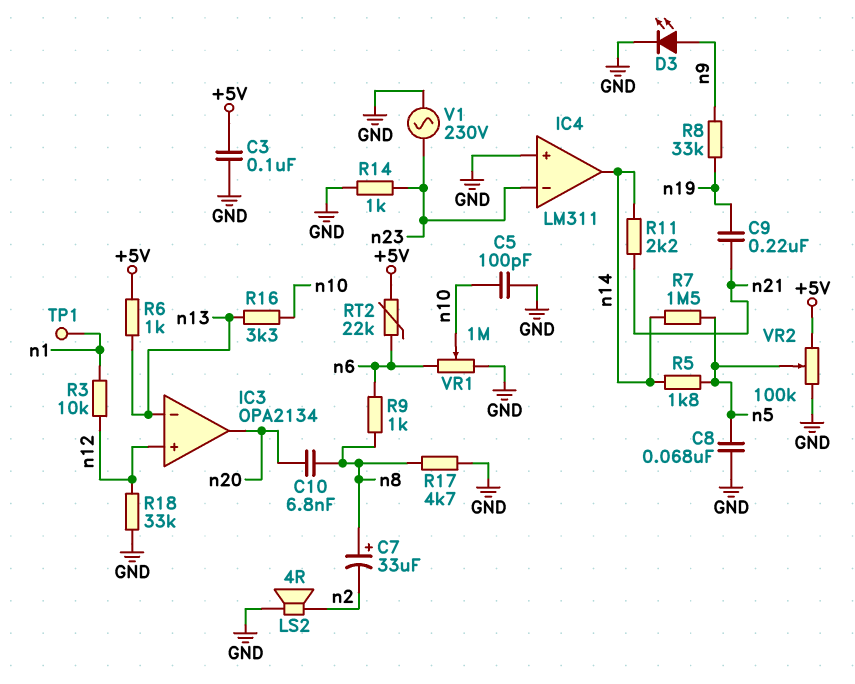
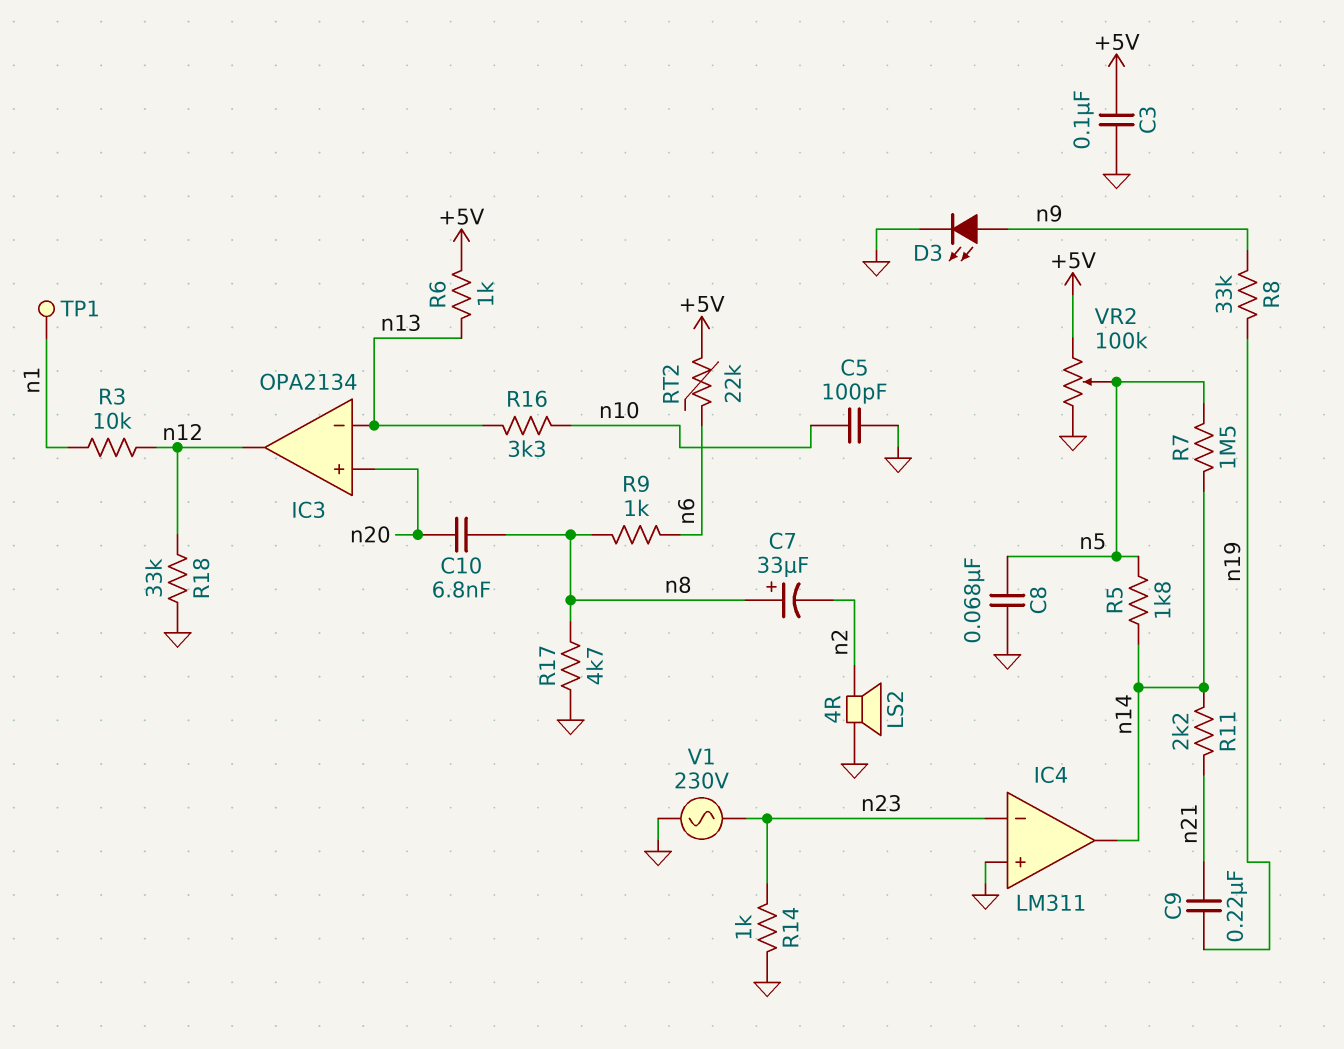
IC3 pin in+: n12 -> n20
IC3 pin out: n20 -> n12
VR1: 1M (GND, n6, wiper n10) -> none

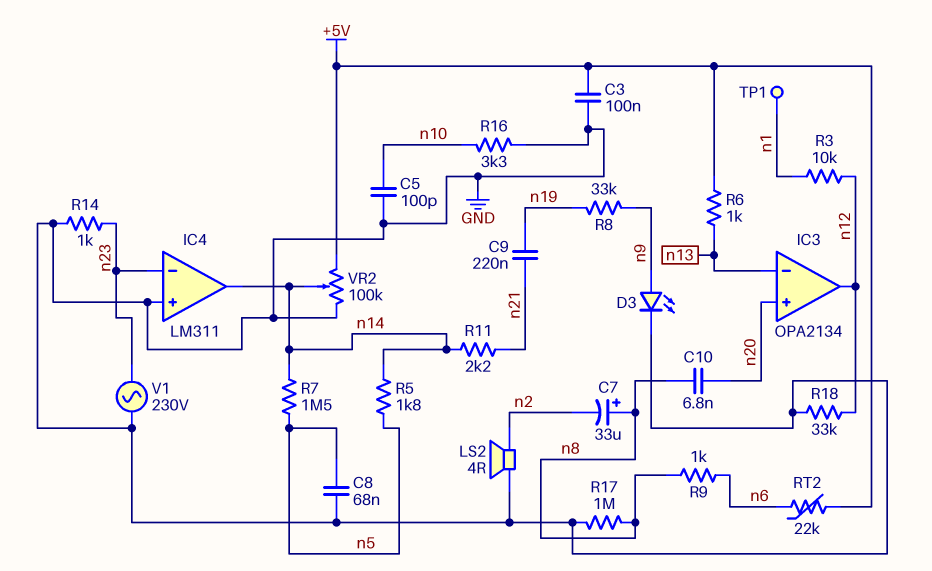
R16: 3.3k (n10, n13) -> 3.3k (GND, n10)
R17: 4.7k (GND, n8) -> 1M (GND, n8)
VR2: 100k (+5V, GND, wiper n5) -> 100k (+5V, GND, wiper n14)

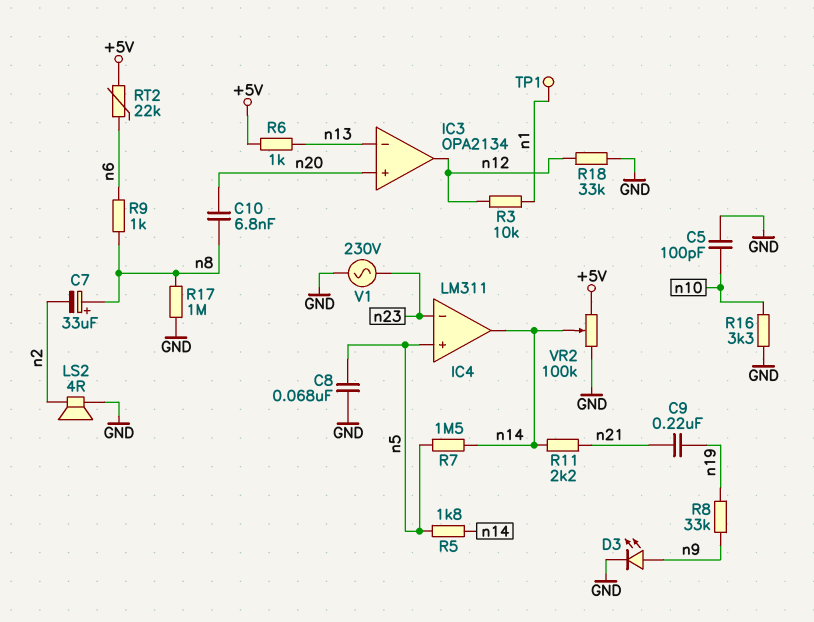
C3: 100nF (+5V, GND) -> none
IC4 pin in+: GND -> n5
R14: 1k (GND, n23) -> none

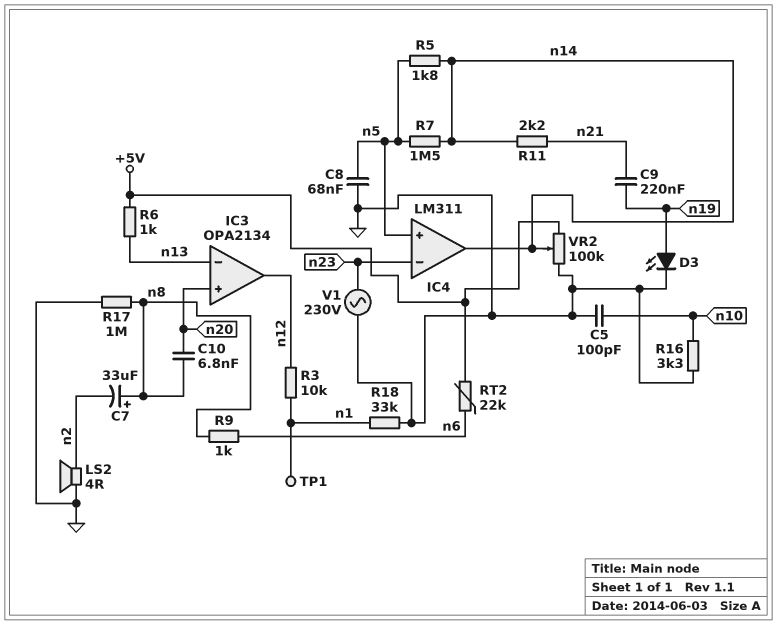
D3: LED (A n9, K GND) -> LED (A n19, K GND)
R8: 33k (n9, n19) -> none
R18: 33k (GND, n12) -> 33k (GND, n1)

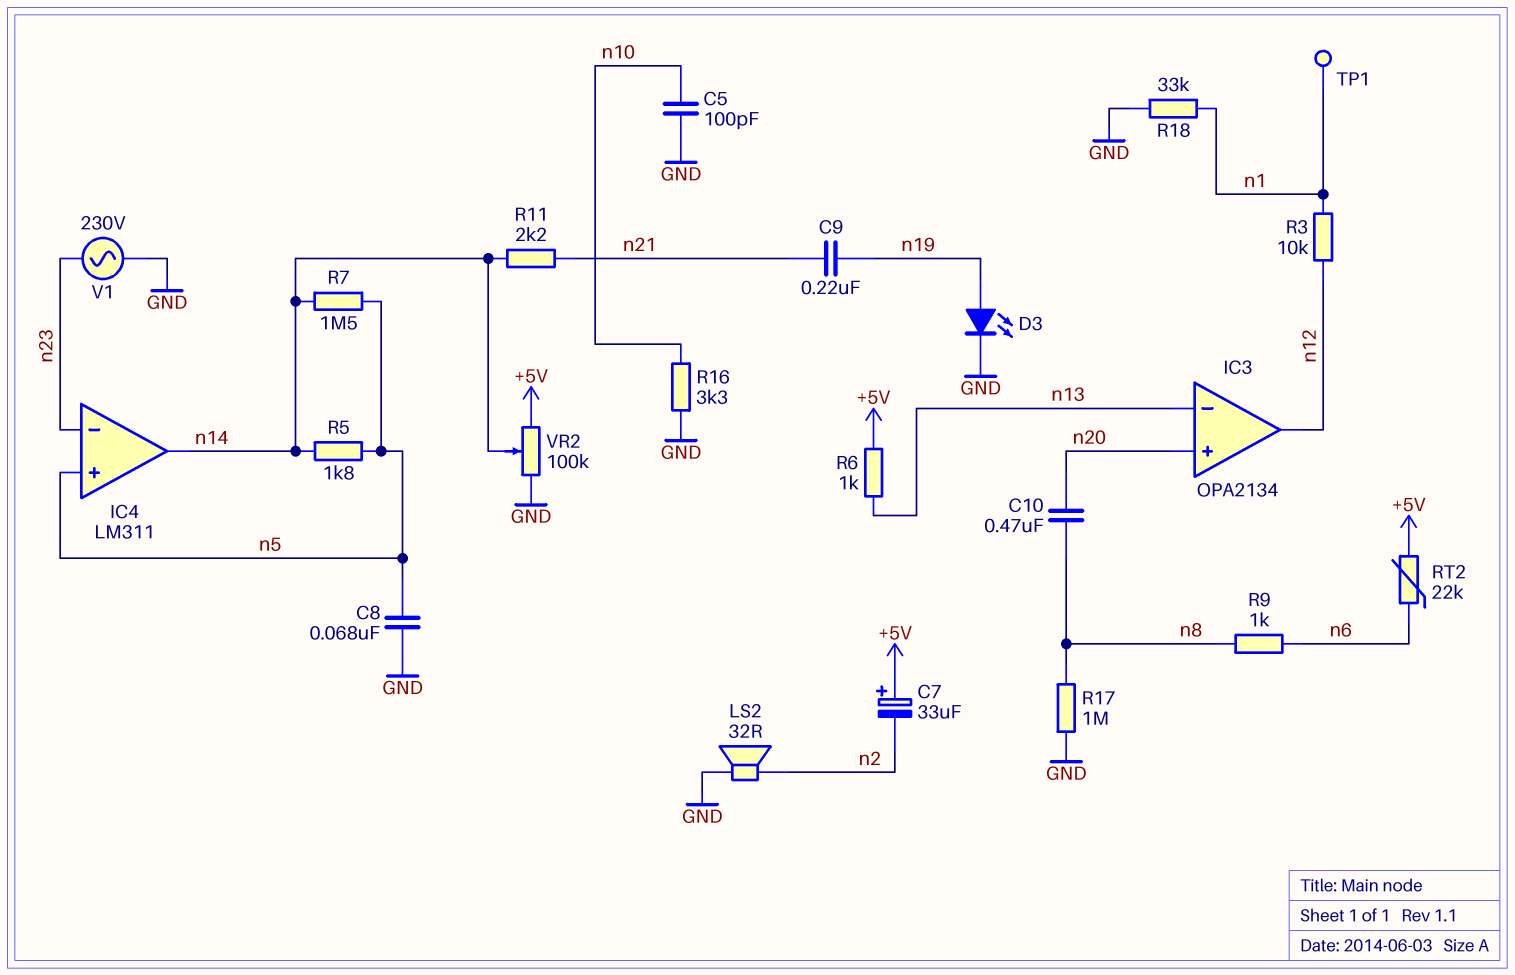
C7: 33uF (plus n8, minus n2) -> 33uF (plus +5V, minus n2)
C10: 6.8nF (n8, n20) -> 470nF (n8, n20)
LS2: speaker 4R (GND, n2) -> speaker 32R (GND, n2)

